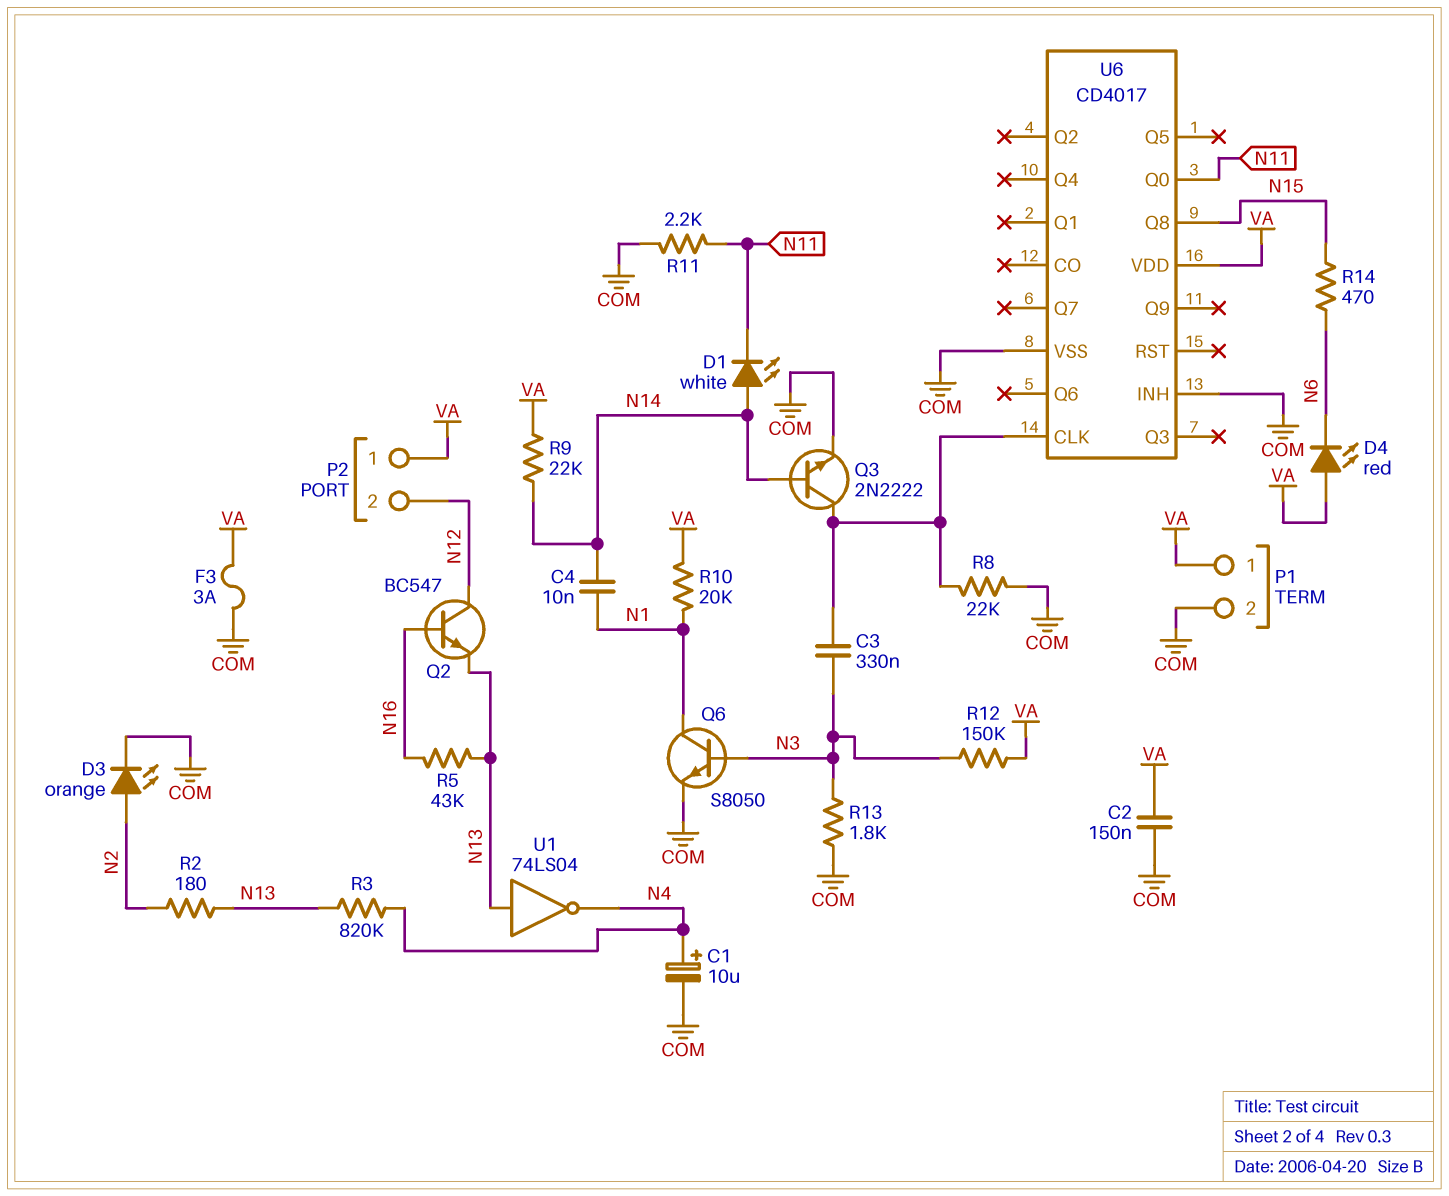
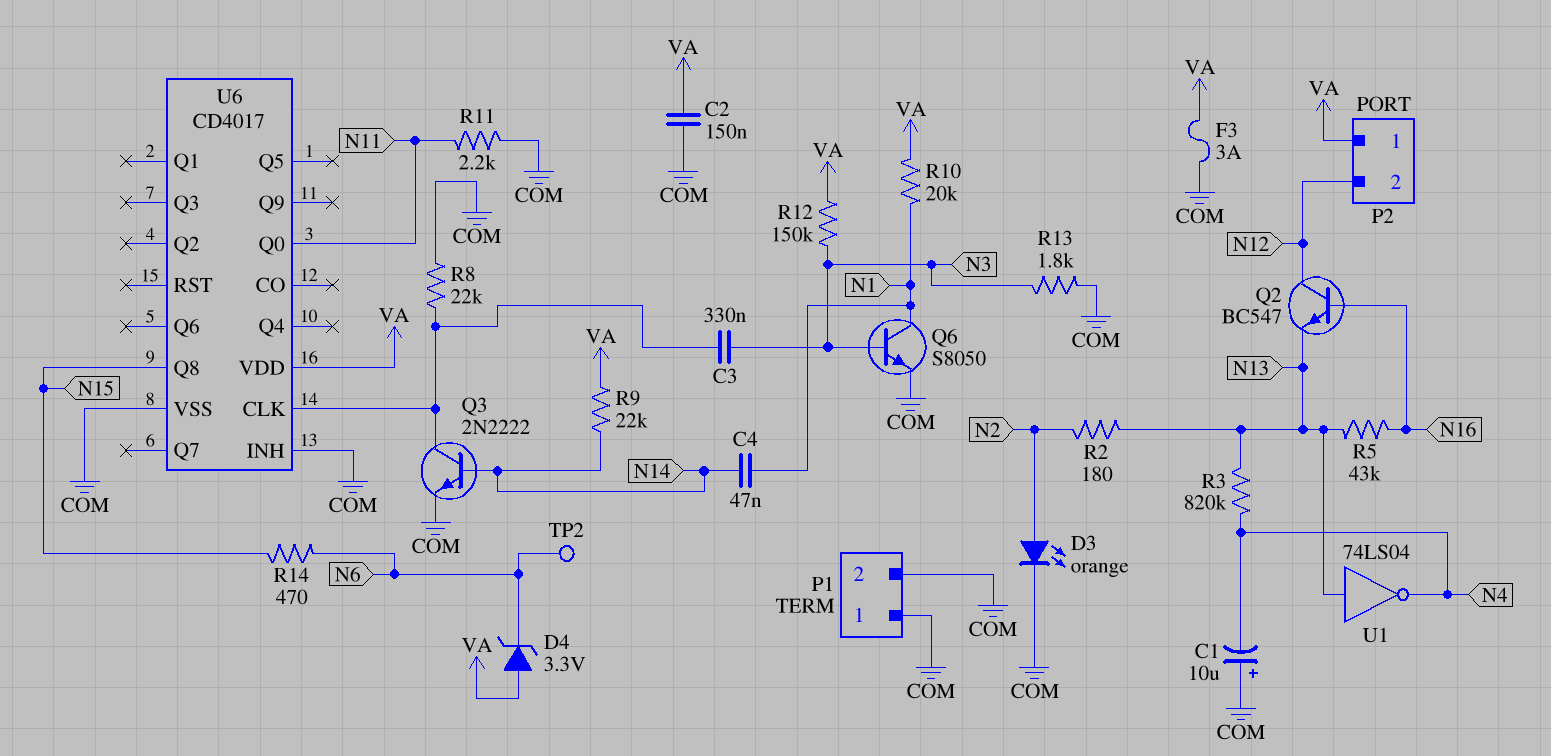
C1: 10uF (plus N4, minus COM) -> 10uF (plus COM, minus N4)
C4: 10nF (N1, N14) -> 47nF (N1, N14)
D1: LED white (A N14, K N11) -> none
D4: LED red (A VA, K N6) -> zener 3.3V (A VA, K N6)
P1 pin 1: VA -> COM
TP2: none -> test point (N6)

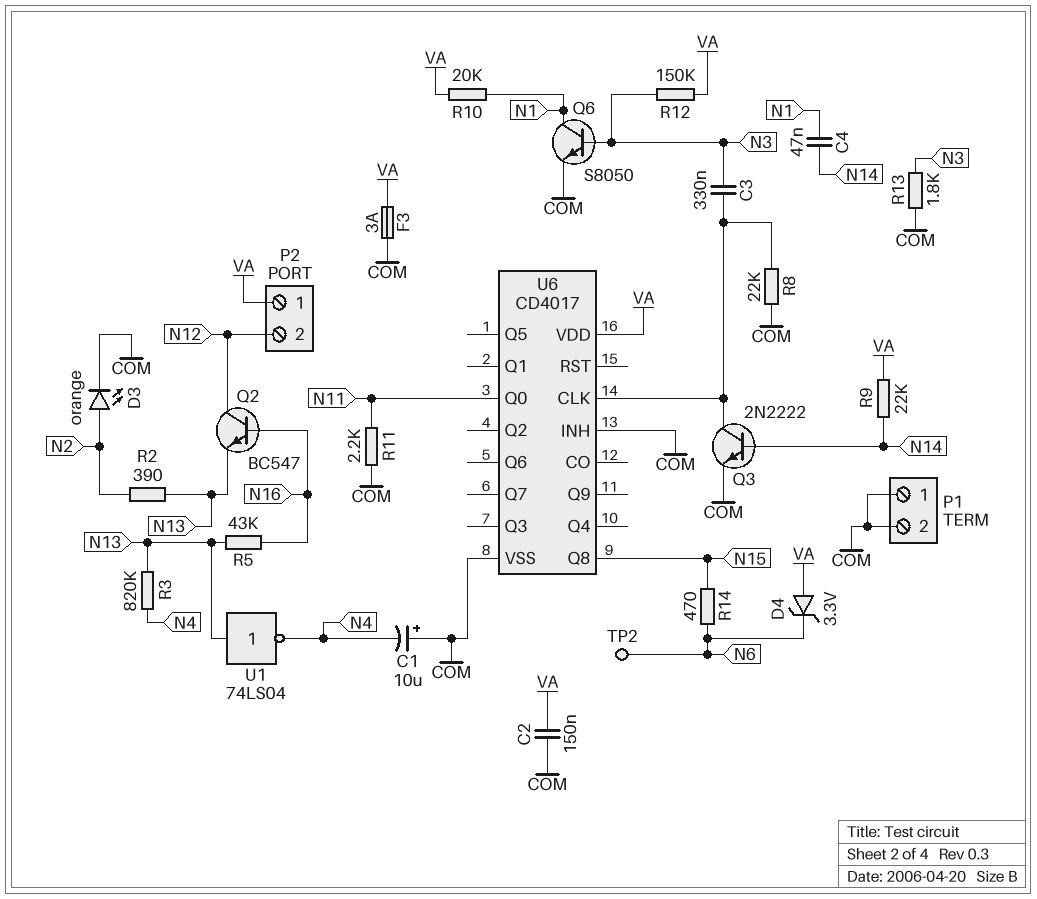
R2: 180 (N2, N13) -> 390 (N2, N13)

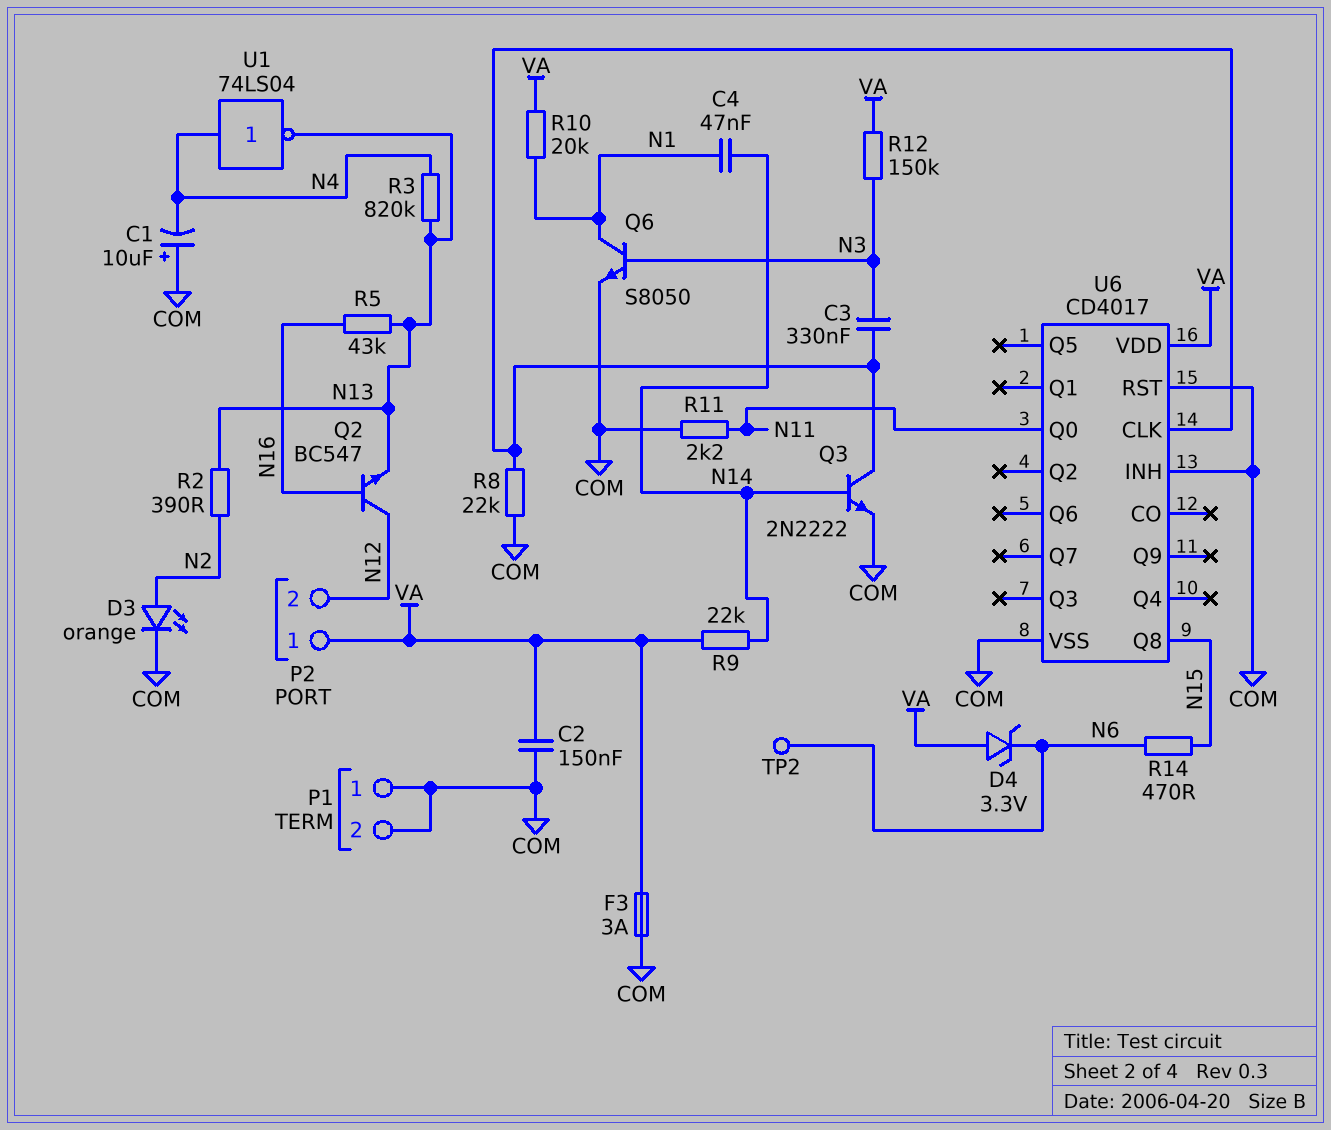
R13: 1.8k (COM, N3) -> none
U1: NOT 74LS04 (in N13, out N4) -> NOT 74LS04 (in N4, out N13)
U6 pin RST: none -> COM

